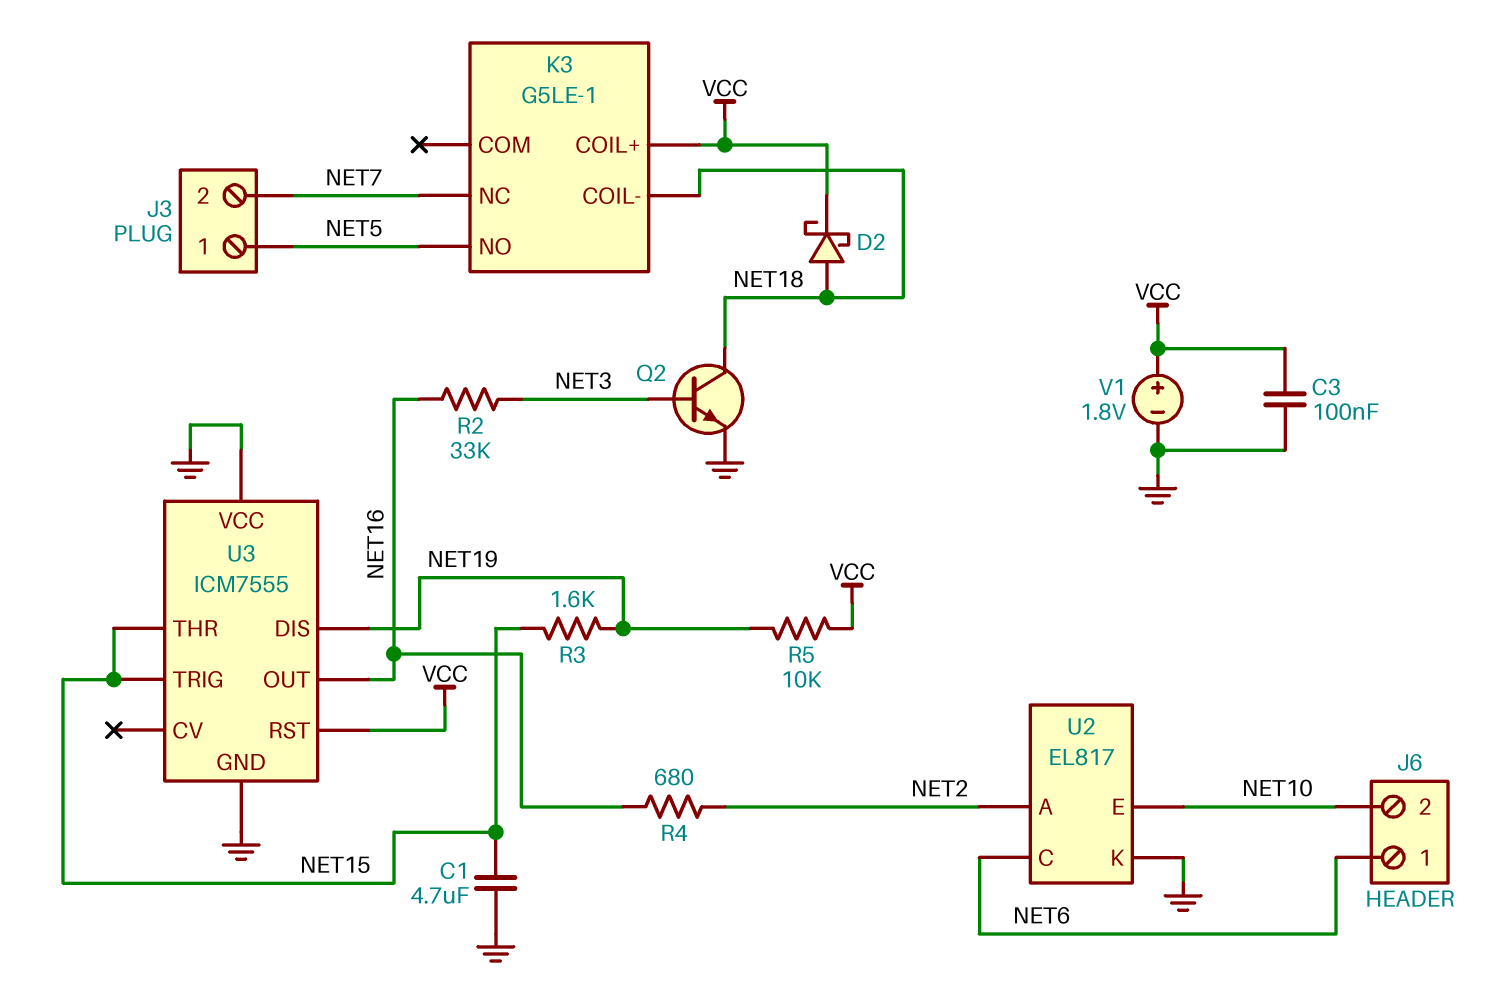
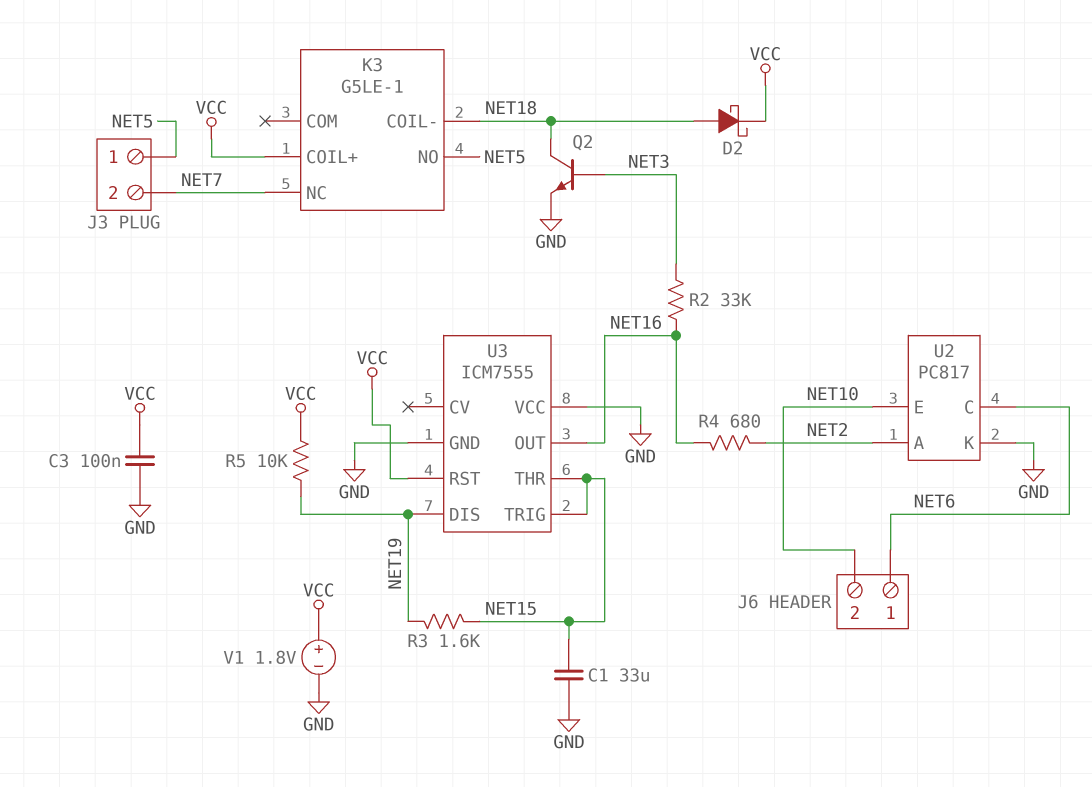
C1: 4.7uF (GND, NET15) -> 33uF (GND, NET15)
U2: EL817 -> PC817

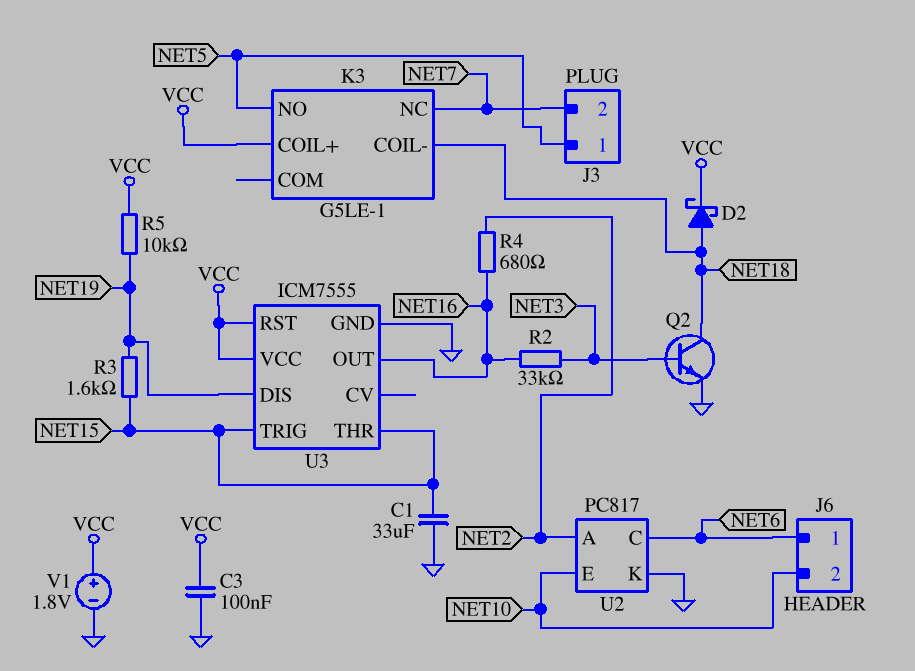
U3 pin VCC: GND -> VCC

